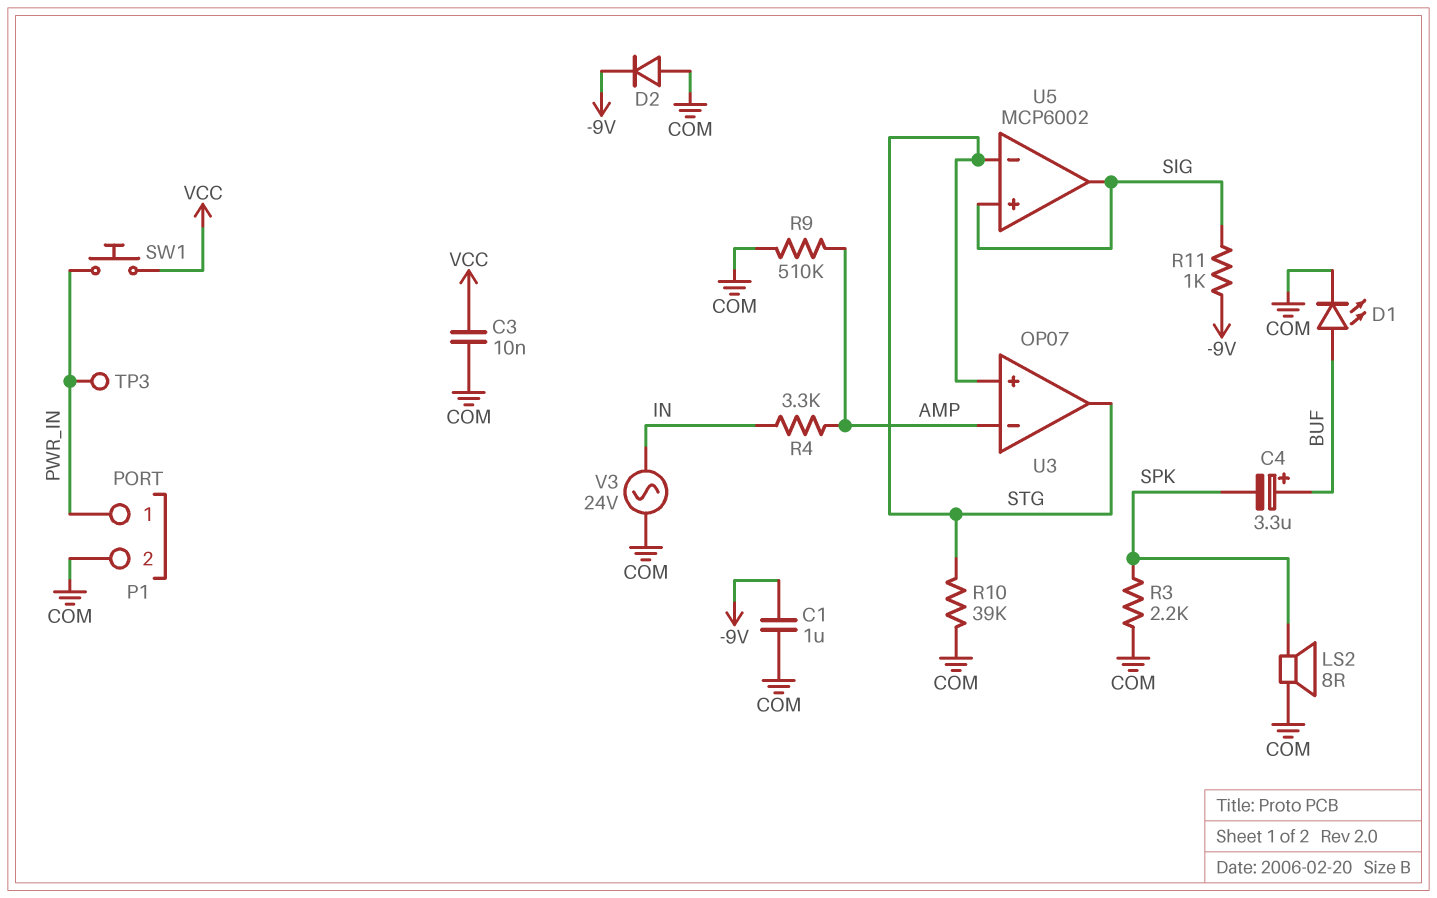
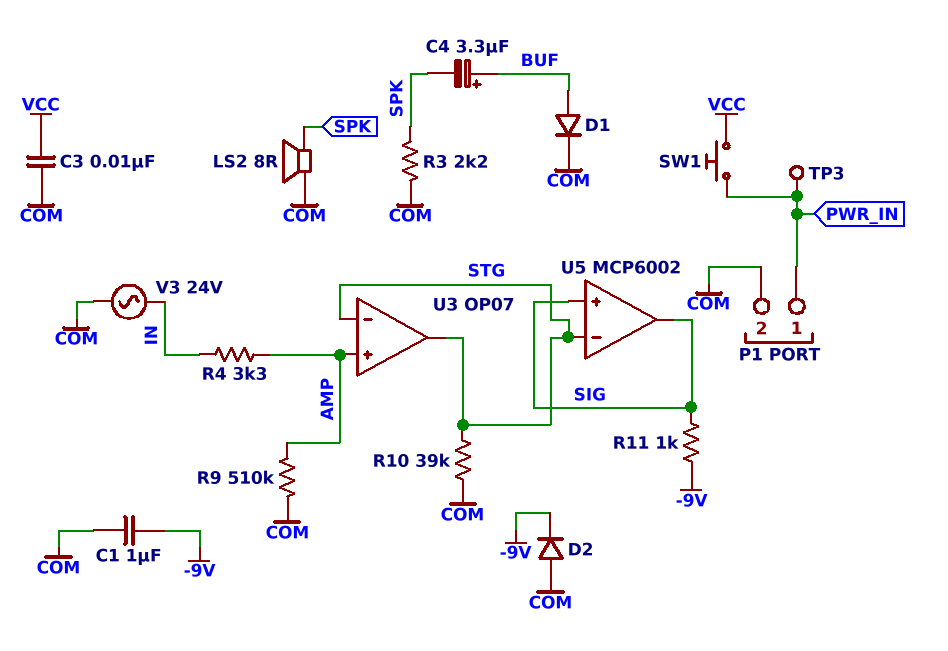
D1: LED (A BUF, K COM) -> diode (A BUF, K COM)
U3 pin in+: STG -> AMP
U3 pin in-: AMP -> STG

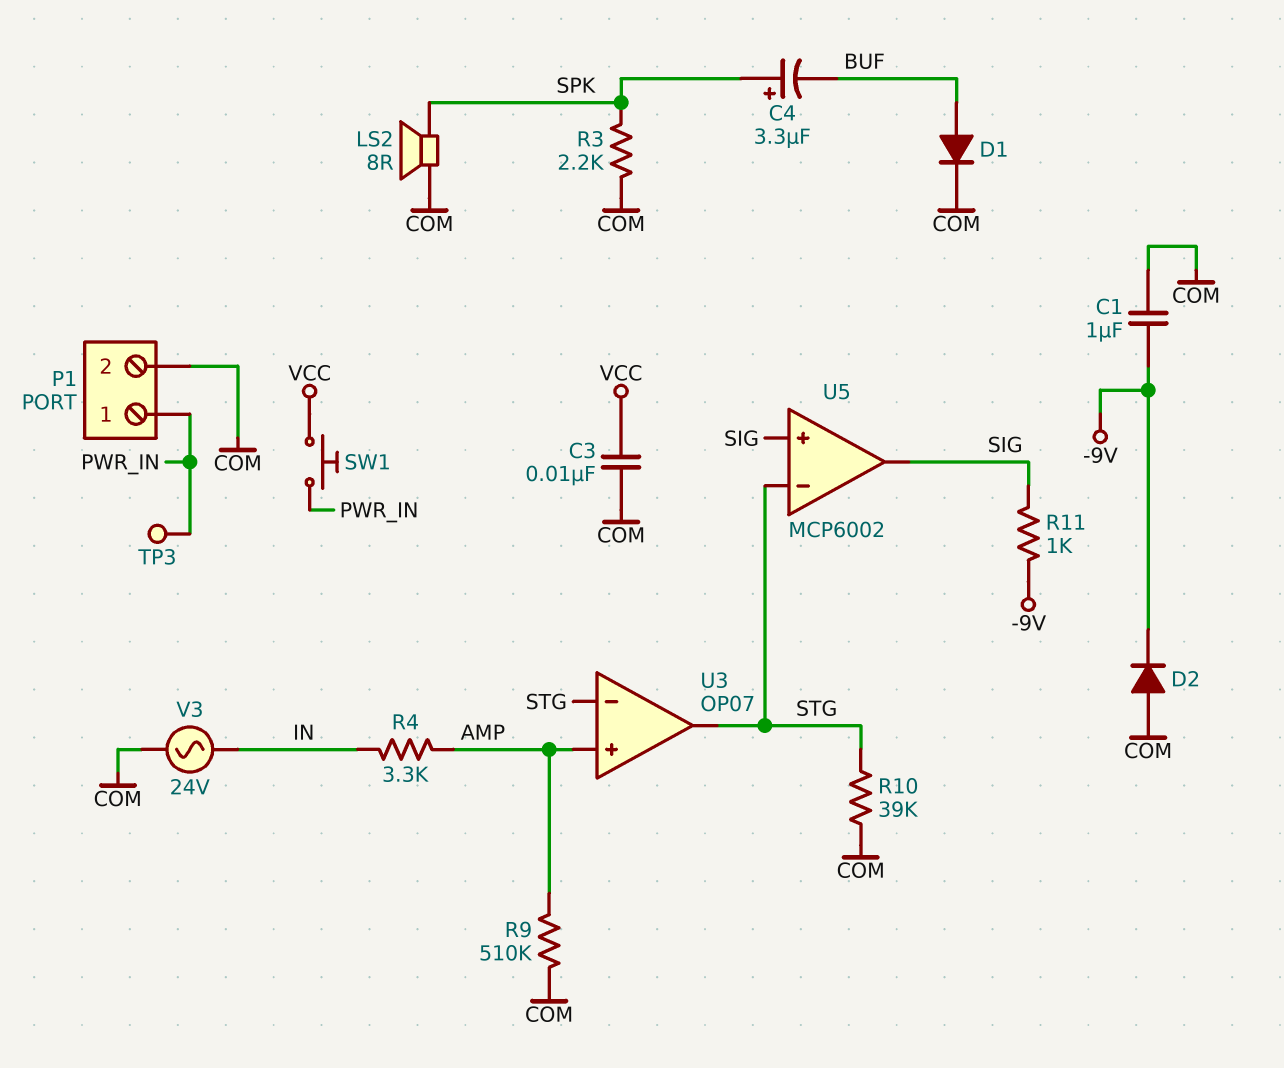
C4: 3.3uF (plus BUF, minus SPK) -> 3.3uF (plus SPK, minus BUF)

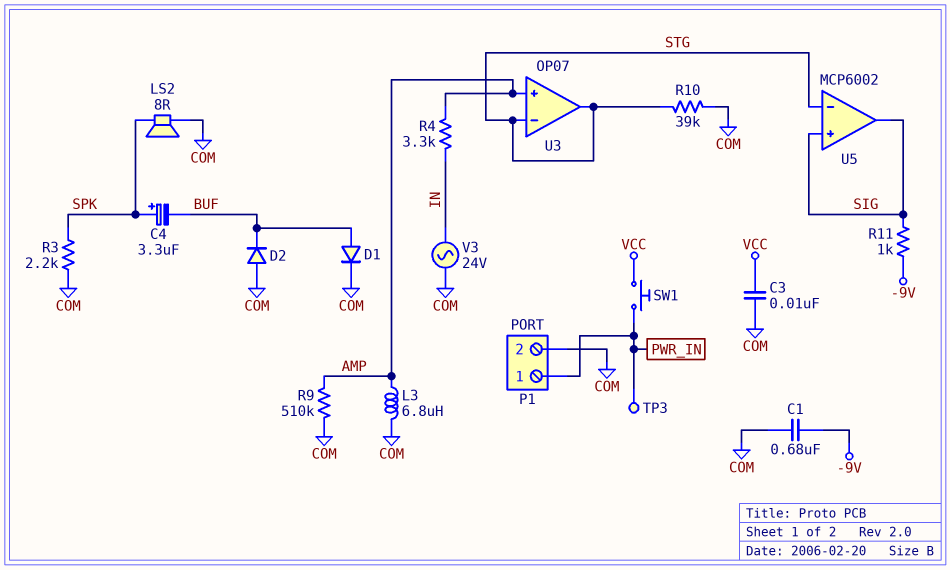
C1: 1uF (-9V, COM) -> 680nF (-9V, COM)
D2: diode (A COM, K -9V) -> diode (A COM, K BUF)
L3: none -> 6.8uH (AMP, COM)

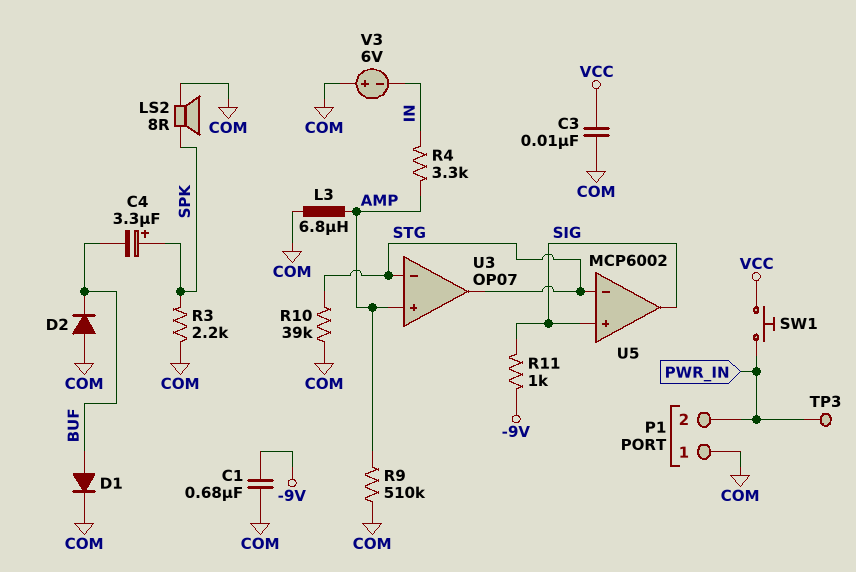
P1 pin 1: PWR_IN -> COM
P1 pin 2: COM -> PWR_IN
V3: AC 24V (COM, IN) -> 6V (plus COM, minus IN)

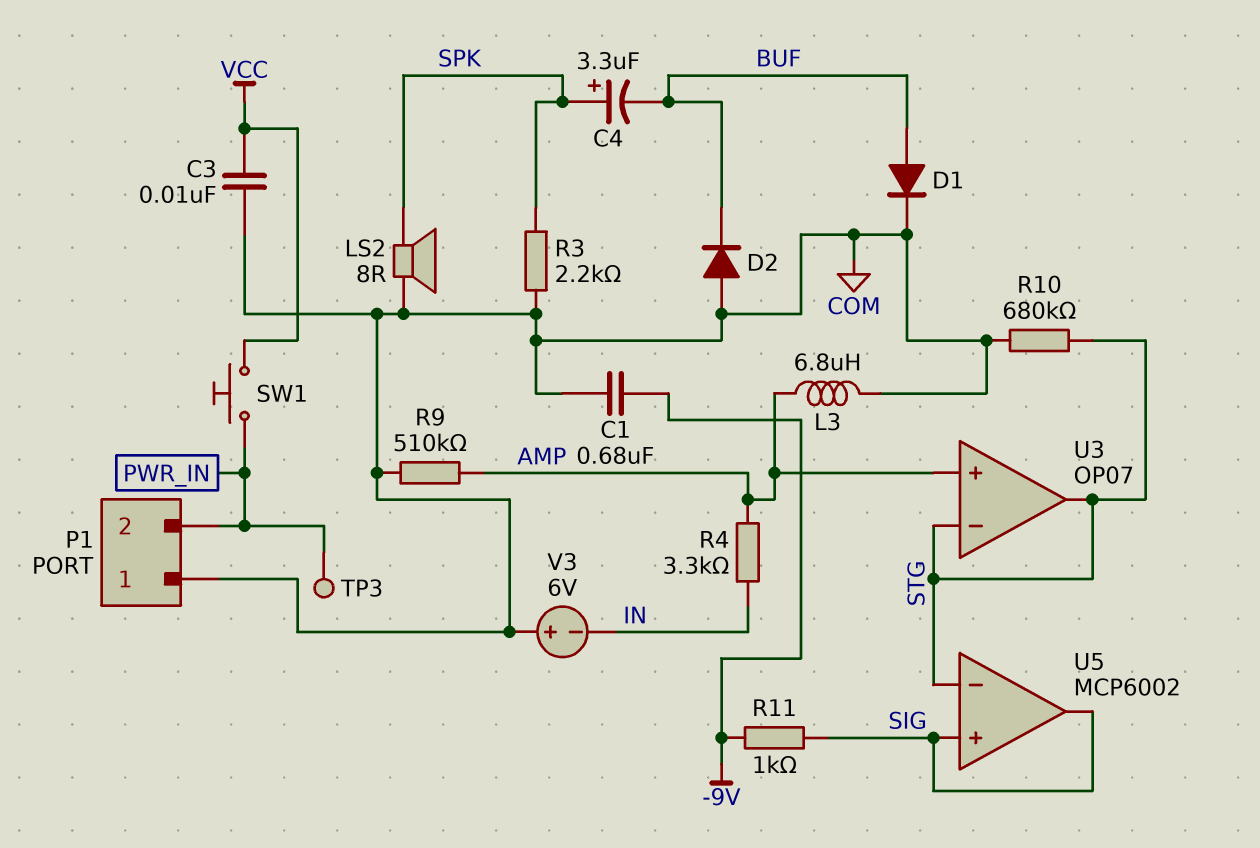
R10: 39k (COM, STG) -> 680k (COM, STG)

